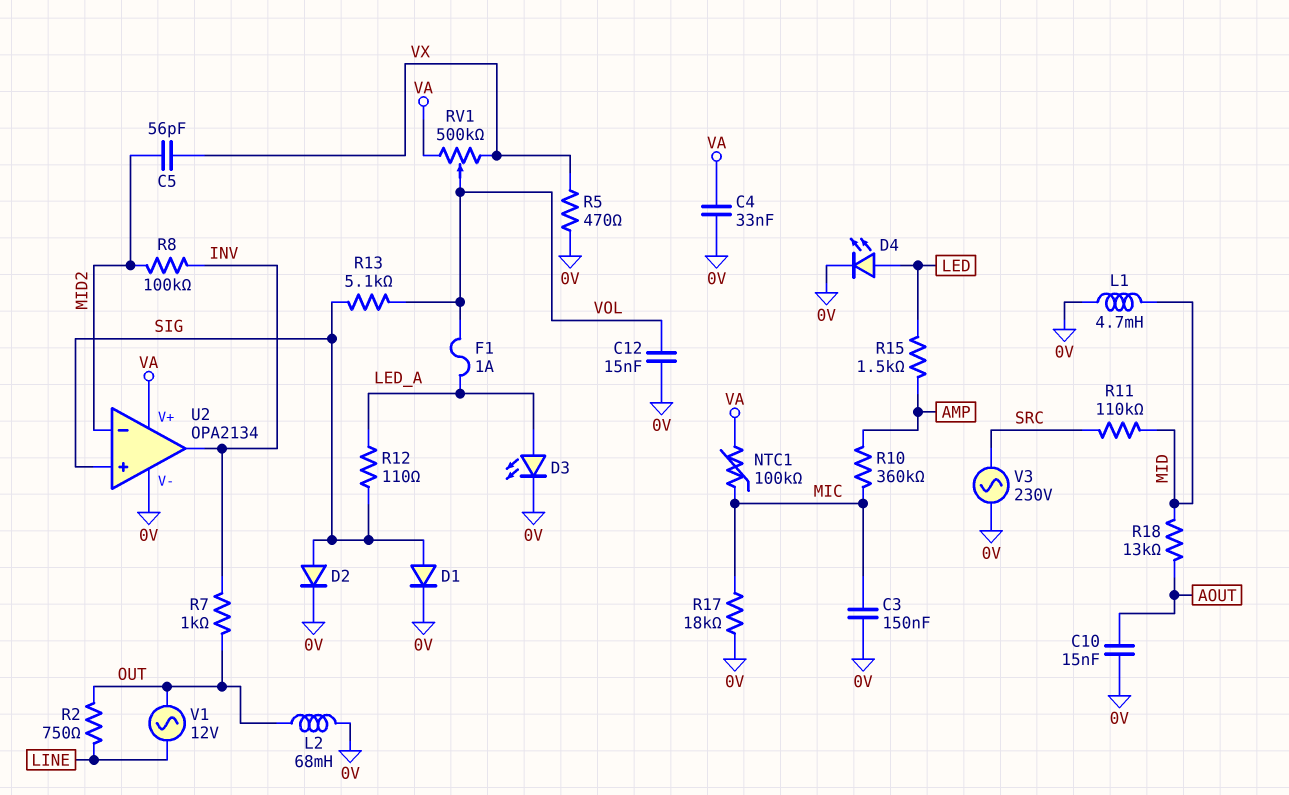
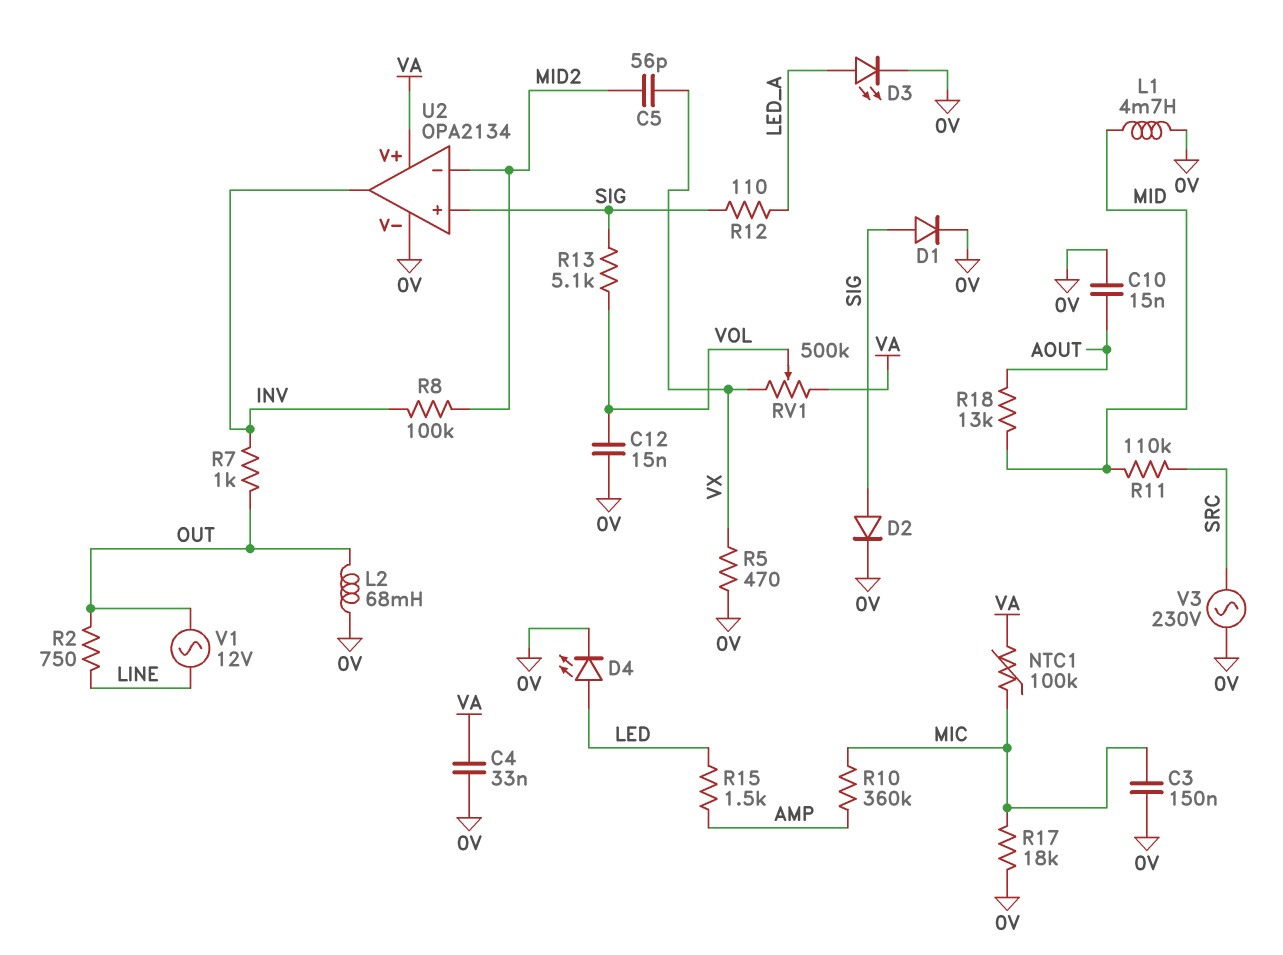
F1: 1A (LED_A, VOL) -> none

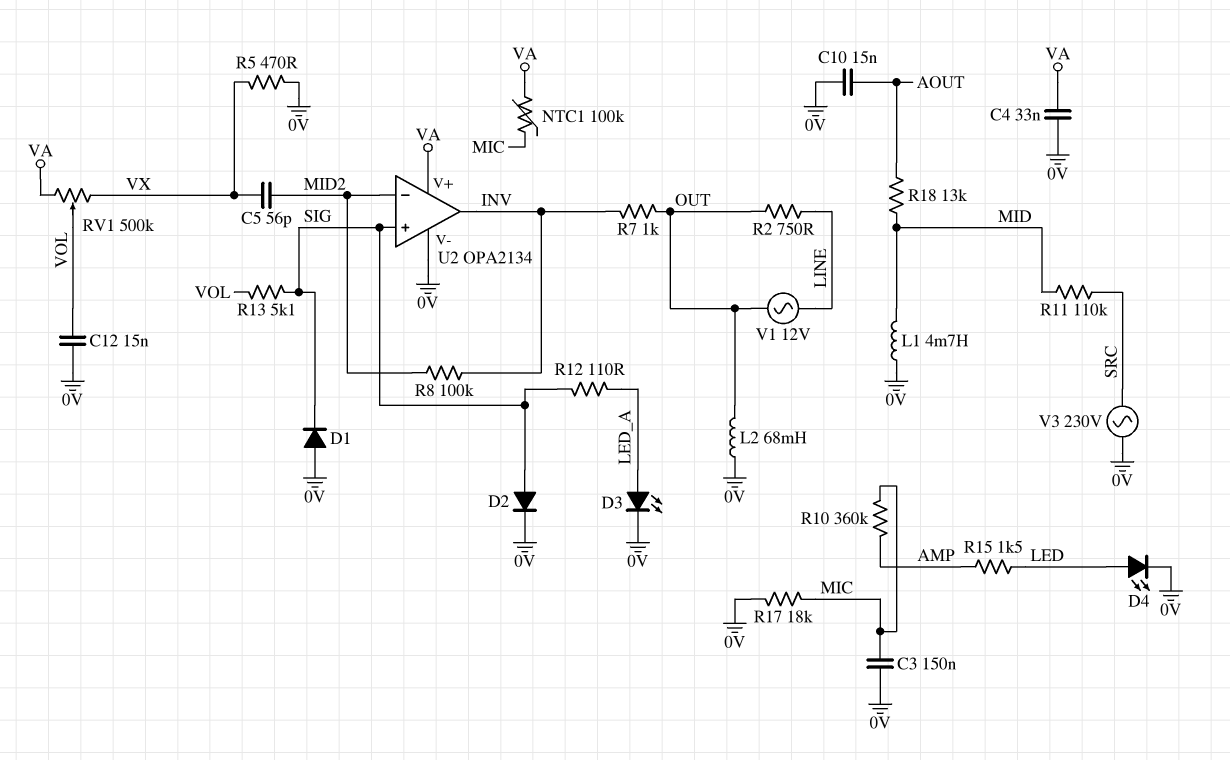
D1: diode (A SIG, K 0V) -> diode (A 0V, K SIG)

